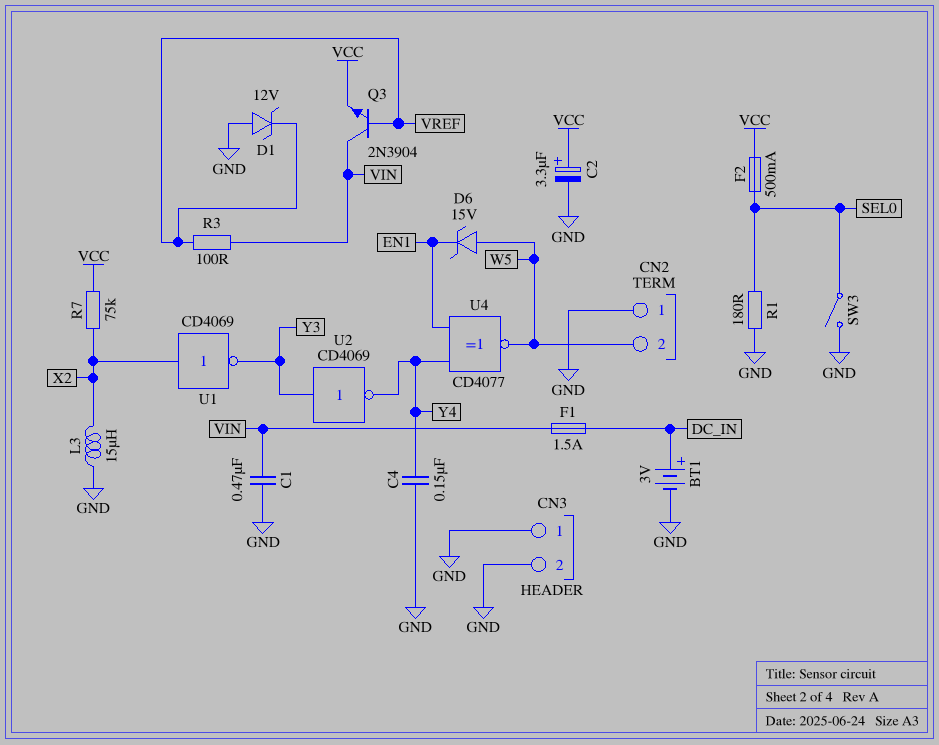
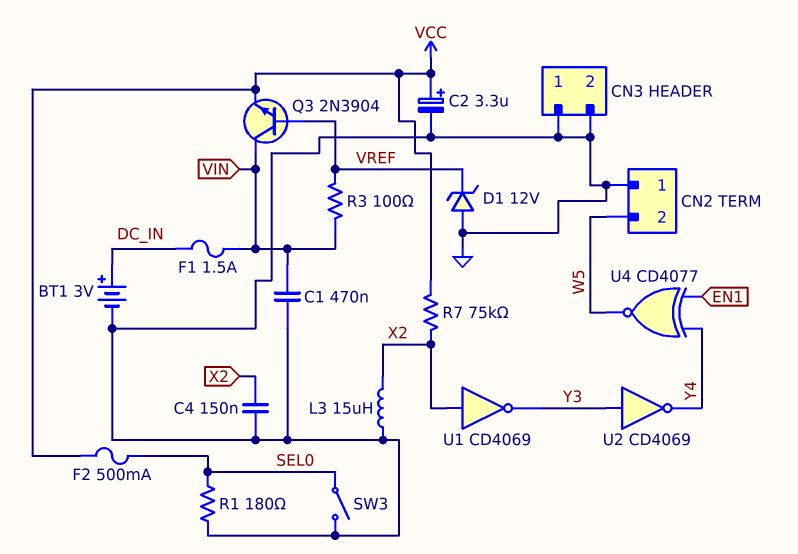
C4: 150nF (GND, Y4) -> 150nF (GND, X2)
D6: zener 15V (A W5, K EN1) -> none

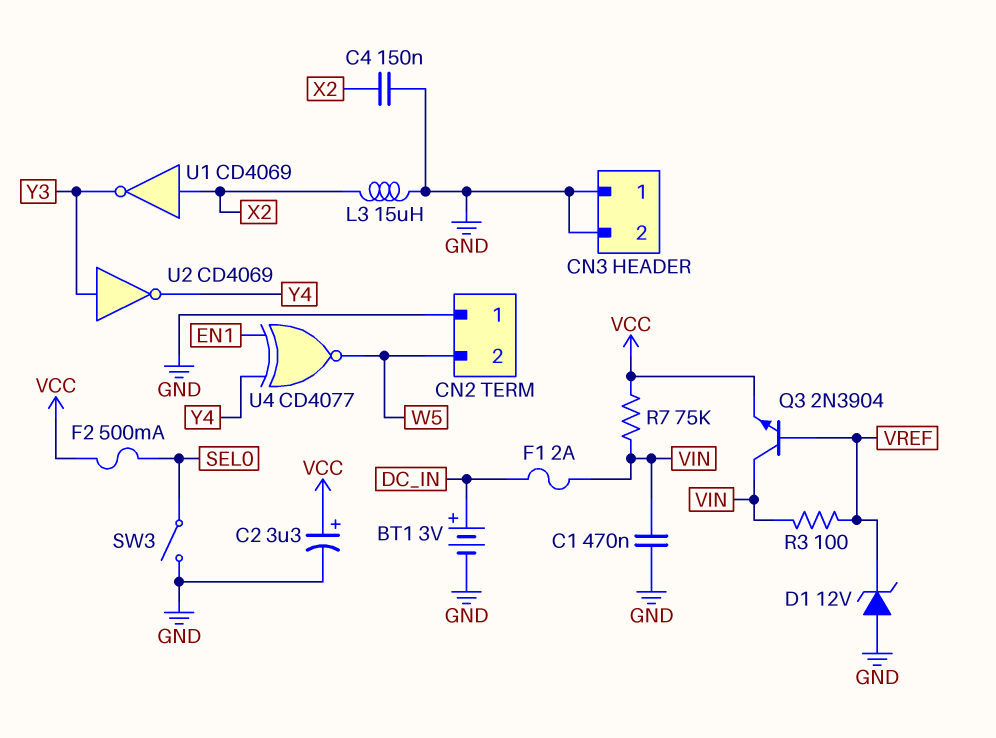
F1: 1.5A (DC_IN, VIN) -> 2A (DC_IN, VIN)
R1: 180 (GND, SEL0) -> none
R7: 75k (VCC, X2) -> 75k (VCC, VIN)

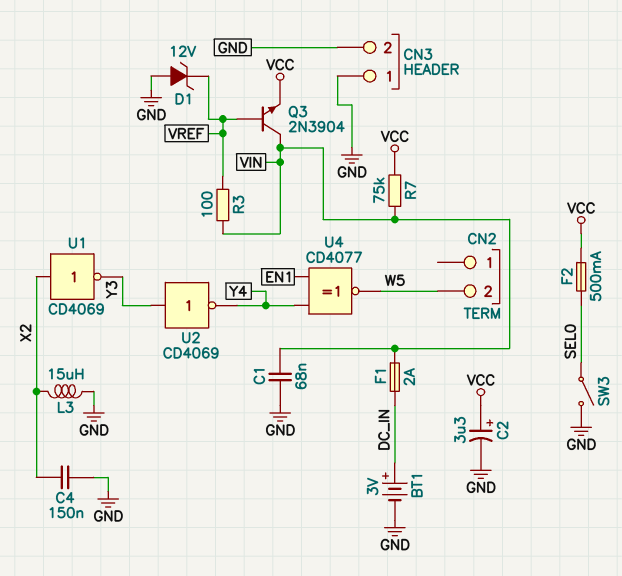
C1: 470nF (GND, VIN) -> 68nF (GND, VIN)
CN2 pin 1: GND -> none

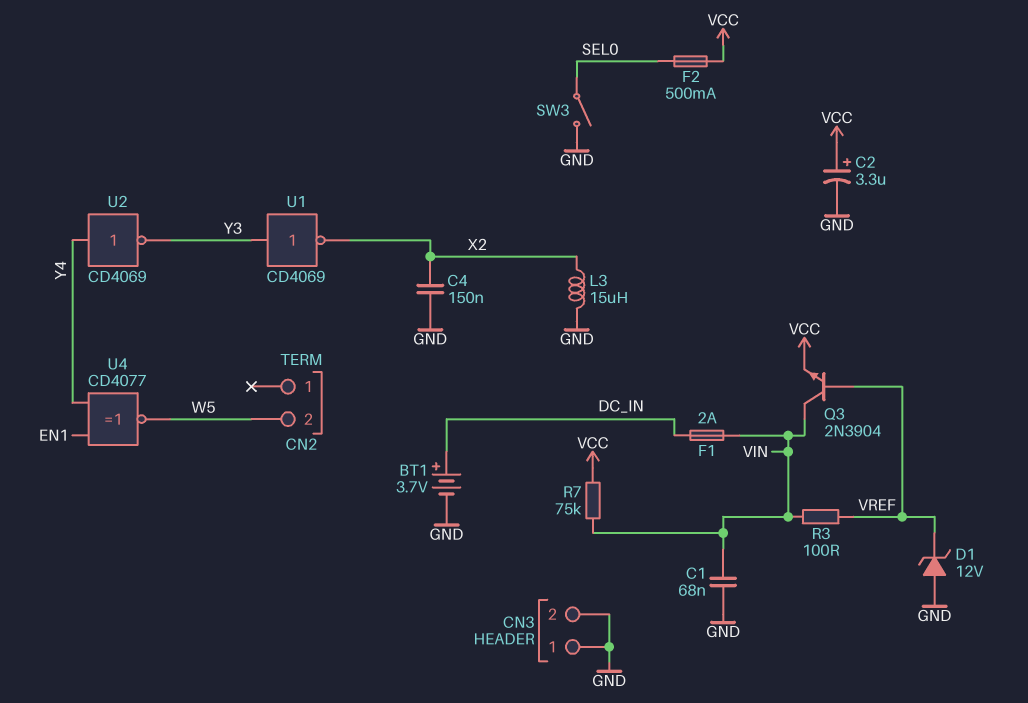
BT1: 3V (plus DC_IN, minus GND) -> 3.7V (plus DC_IN, minus GND)
U1: NOT CD4069 (in X2, out Y3) -> NOT CD4069 (in Y3, out X2)
U2: NOT CD4069 (in Y3, out Y4) -> NOT CD4069 (in Y4, out Y3)

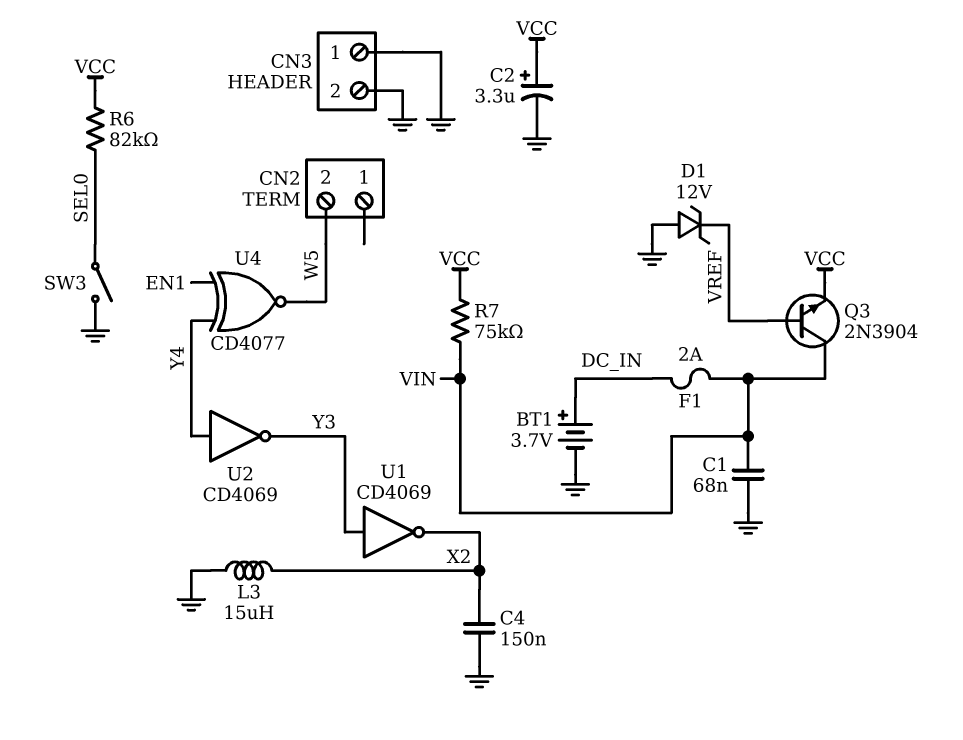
F2: 500mA (SEL0, VCC) -> none
R3: 100 (VIN, VREF) -> none
R6: none -> 82k (SEL0, VCC)

